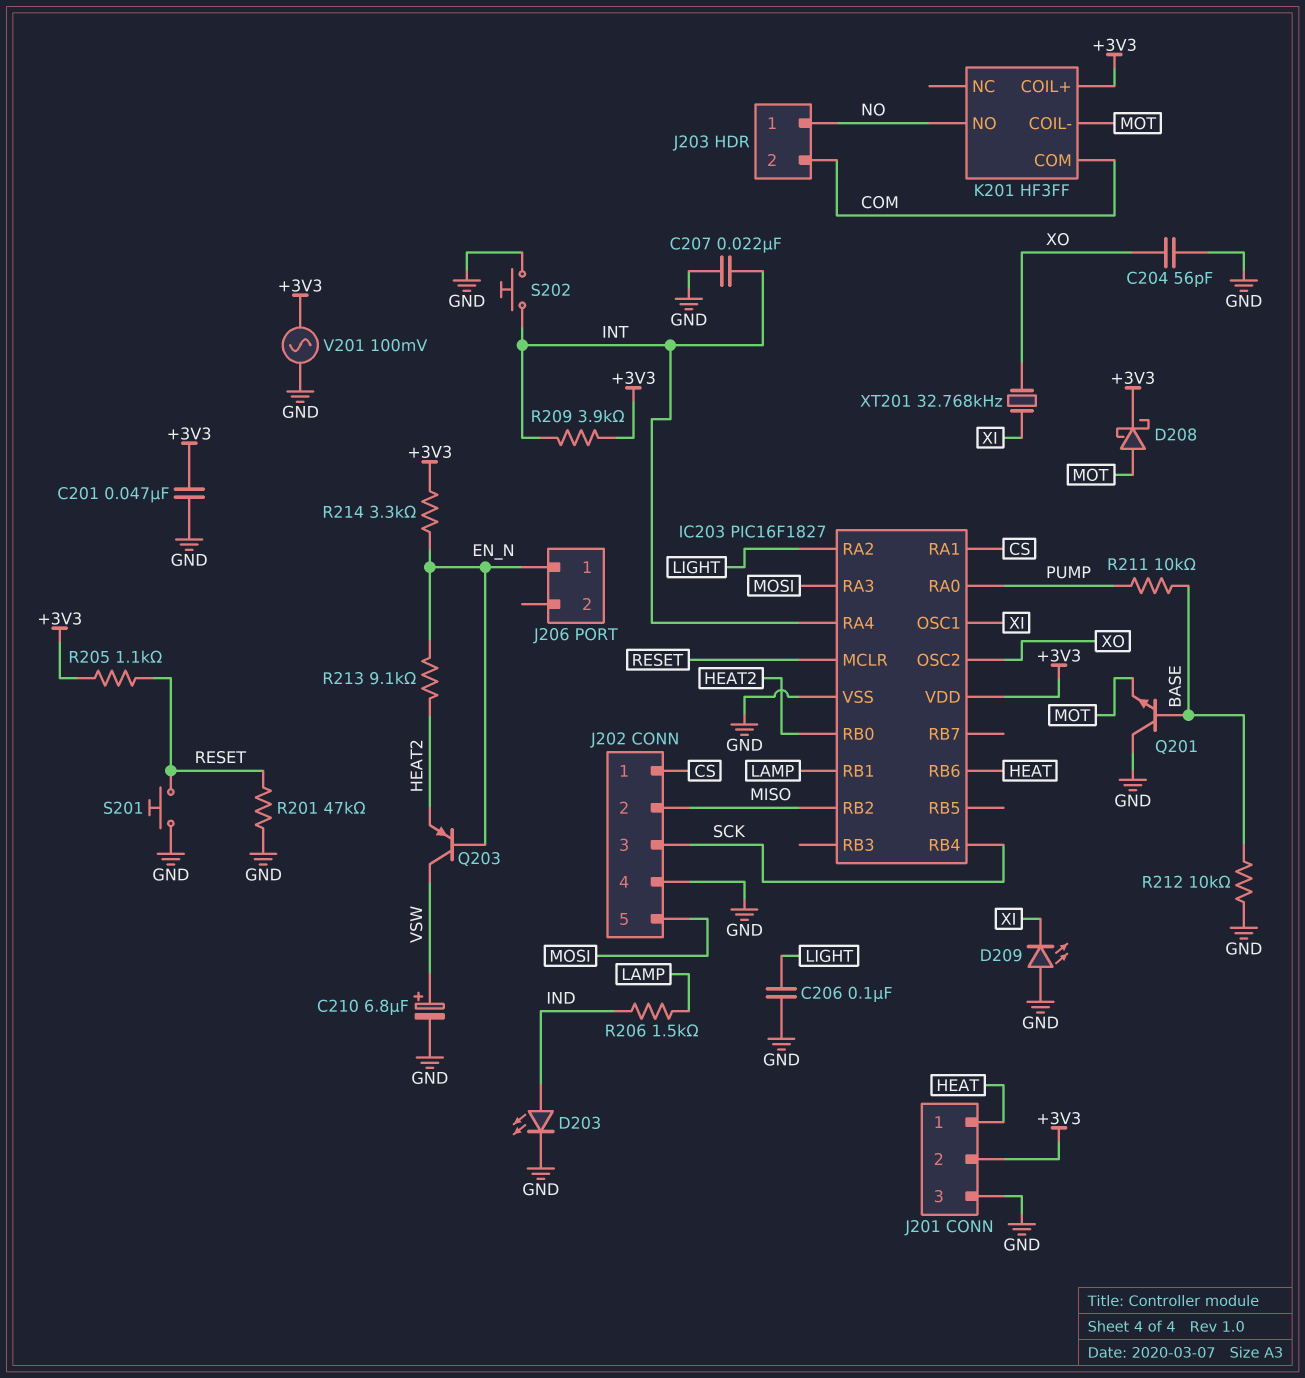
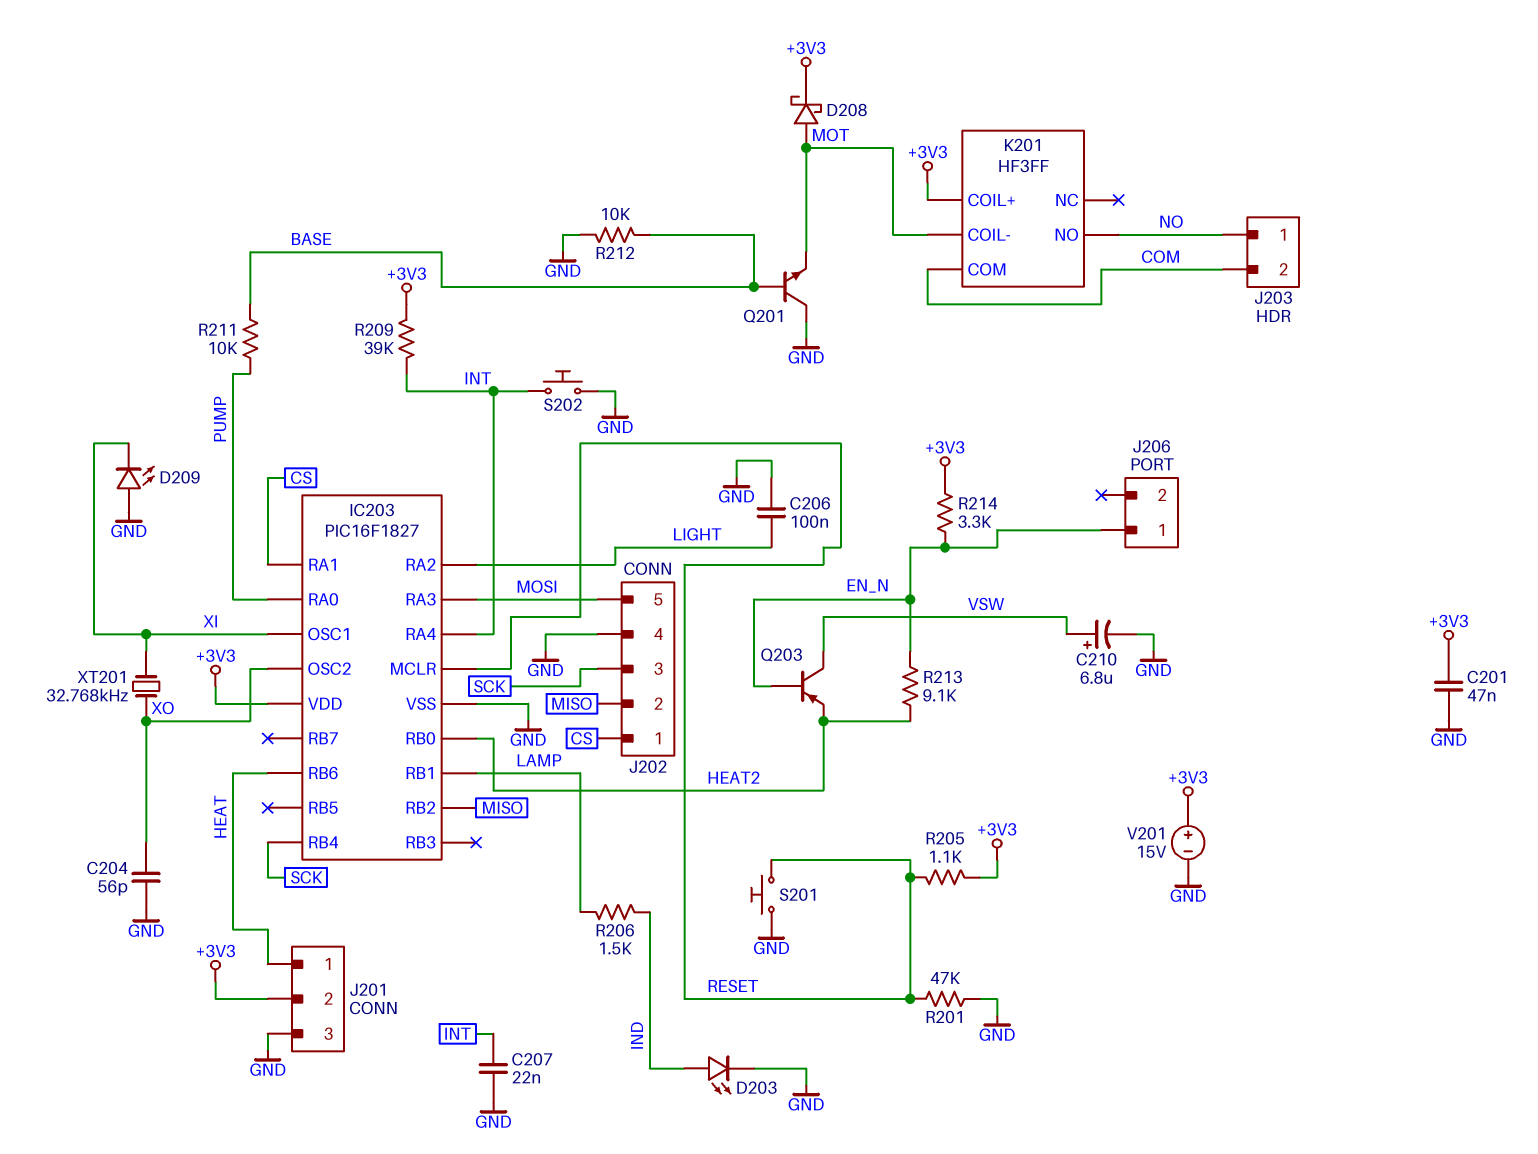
R209: 3.9k (+3V3, INT) -> 39k (+3V3, INT)
V201: AC 100mV (+3V3, GND) -> 15V (plus +3V3, minus GND)

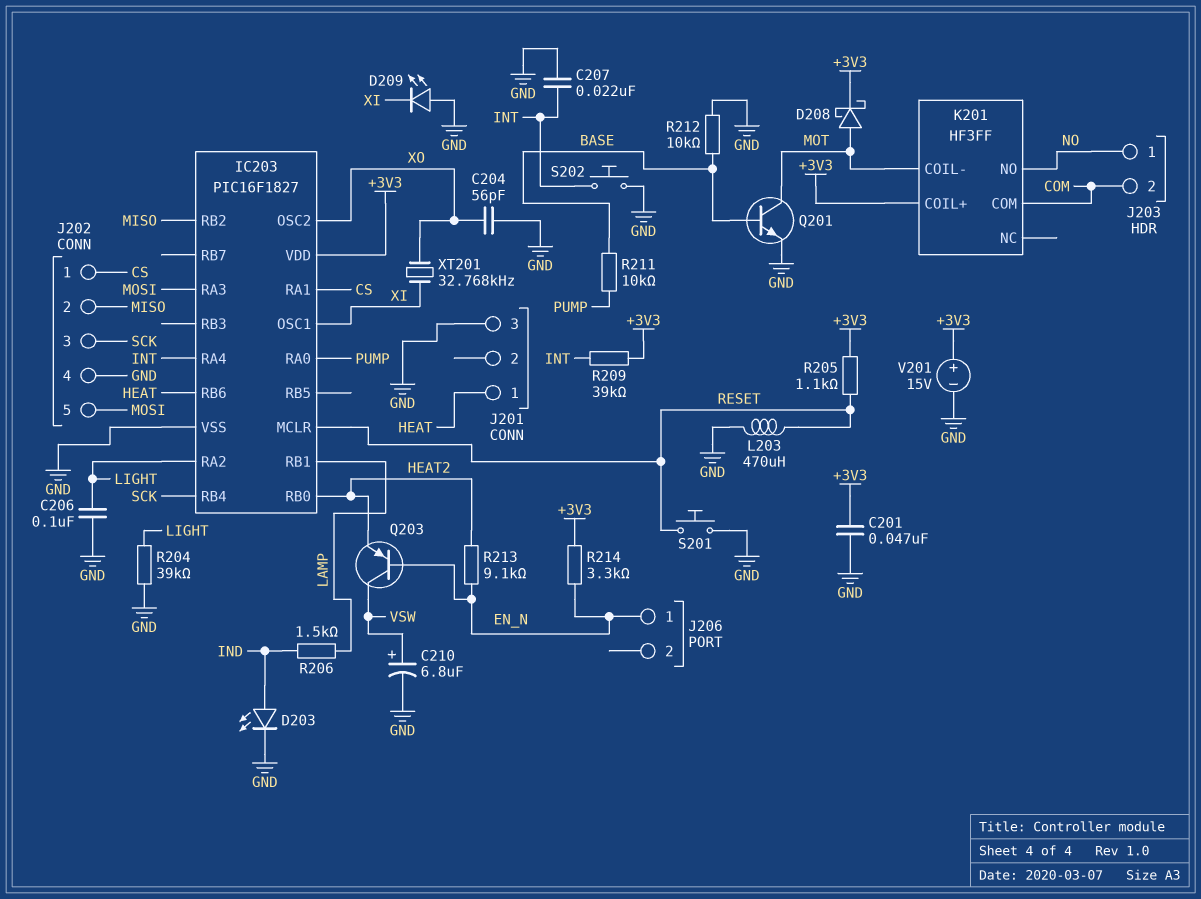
J201 pin 2: +3V3 -> none
L203: none -> 470uH (GND, RESET)
Q201: NPN (B BASE, C GND, E MOT) -> NPN (B BASE, C MOT, E GND)
R201: 47k (GND, RESET) -> none
R204: none -> 39k (GND, LIGHT)

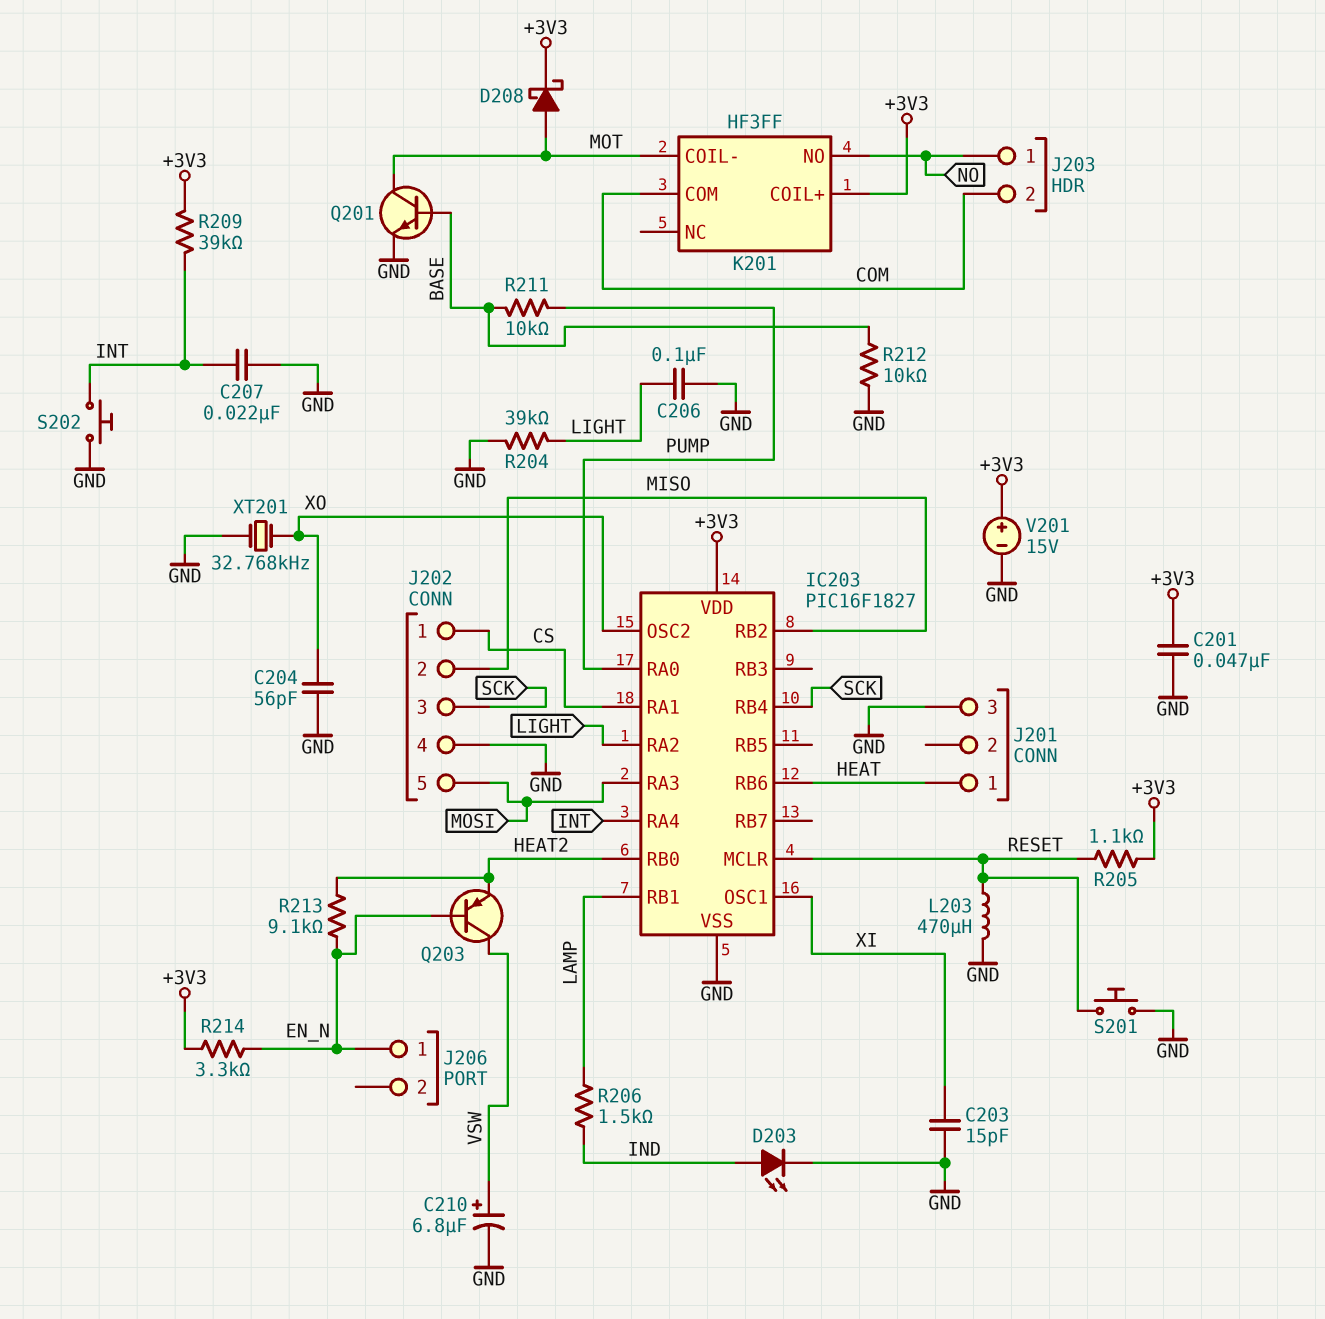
C203: none -> 15pF (GND, XI)
D209: LED (A GND, K XI) -> none
XT201: 32.768kHz (XI, XO) -> 32.768kHz (GND, XO)

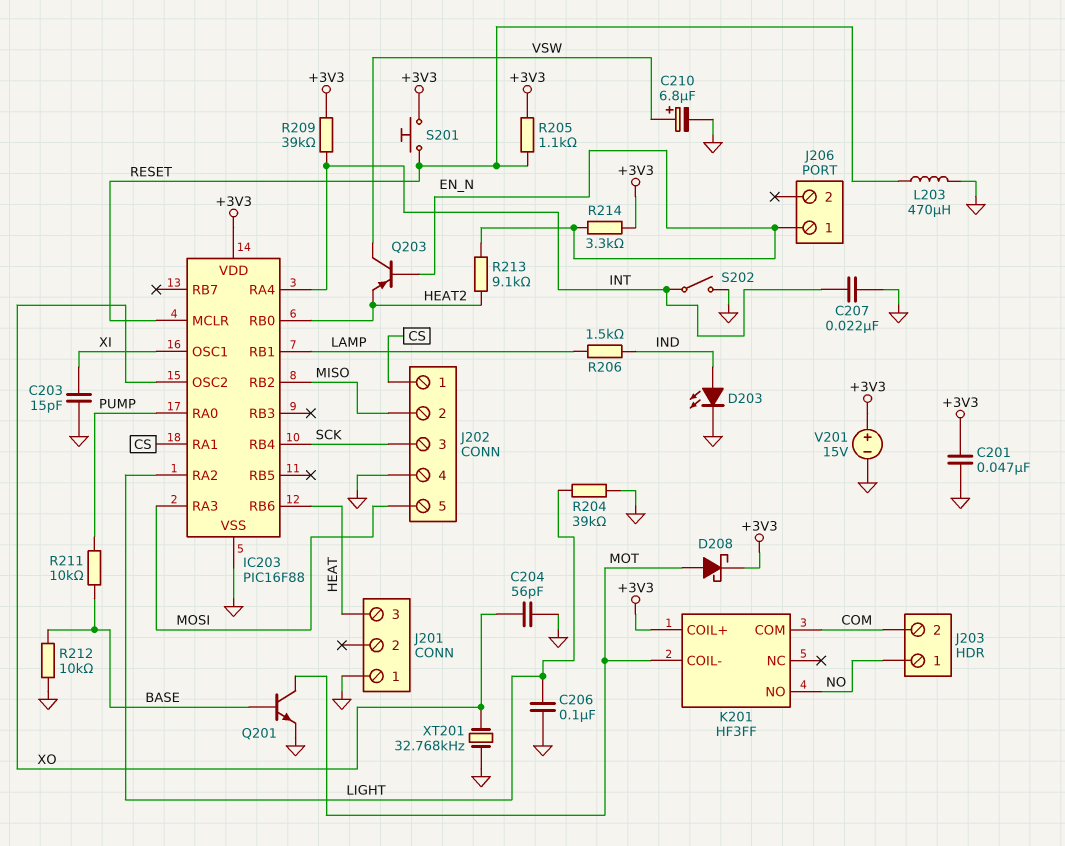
IC203: PIC16F1827 -> PIC16F88
J201 pin 1: HEAT -> GND
J201 pin 3: GND -> HEAT
S201: button (GND, RESET) -> button (+3V3, RESET)
S202: button (GND, INT) -> switch (GND, INT)

